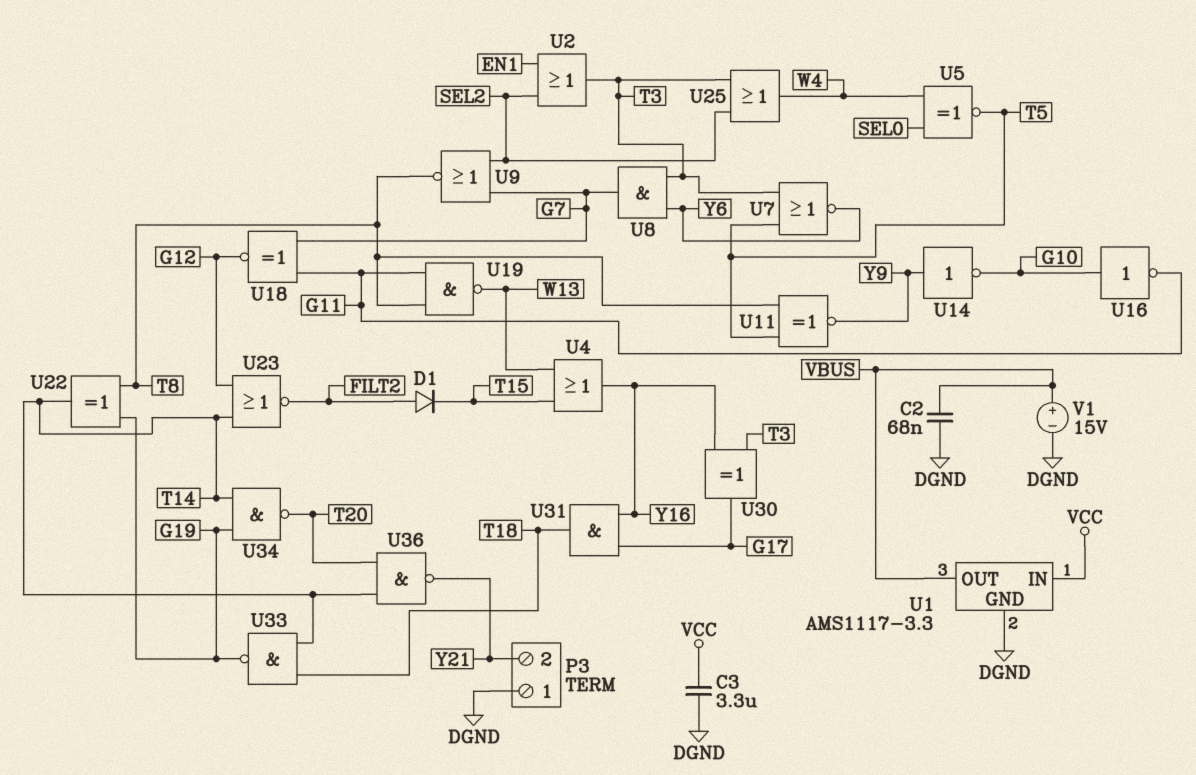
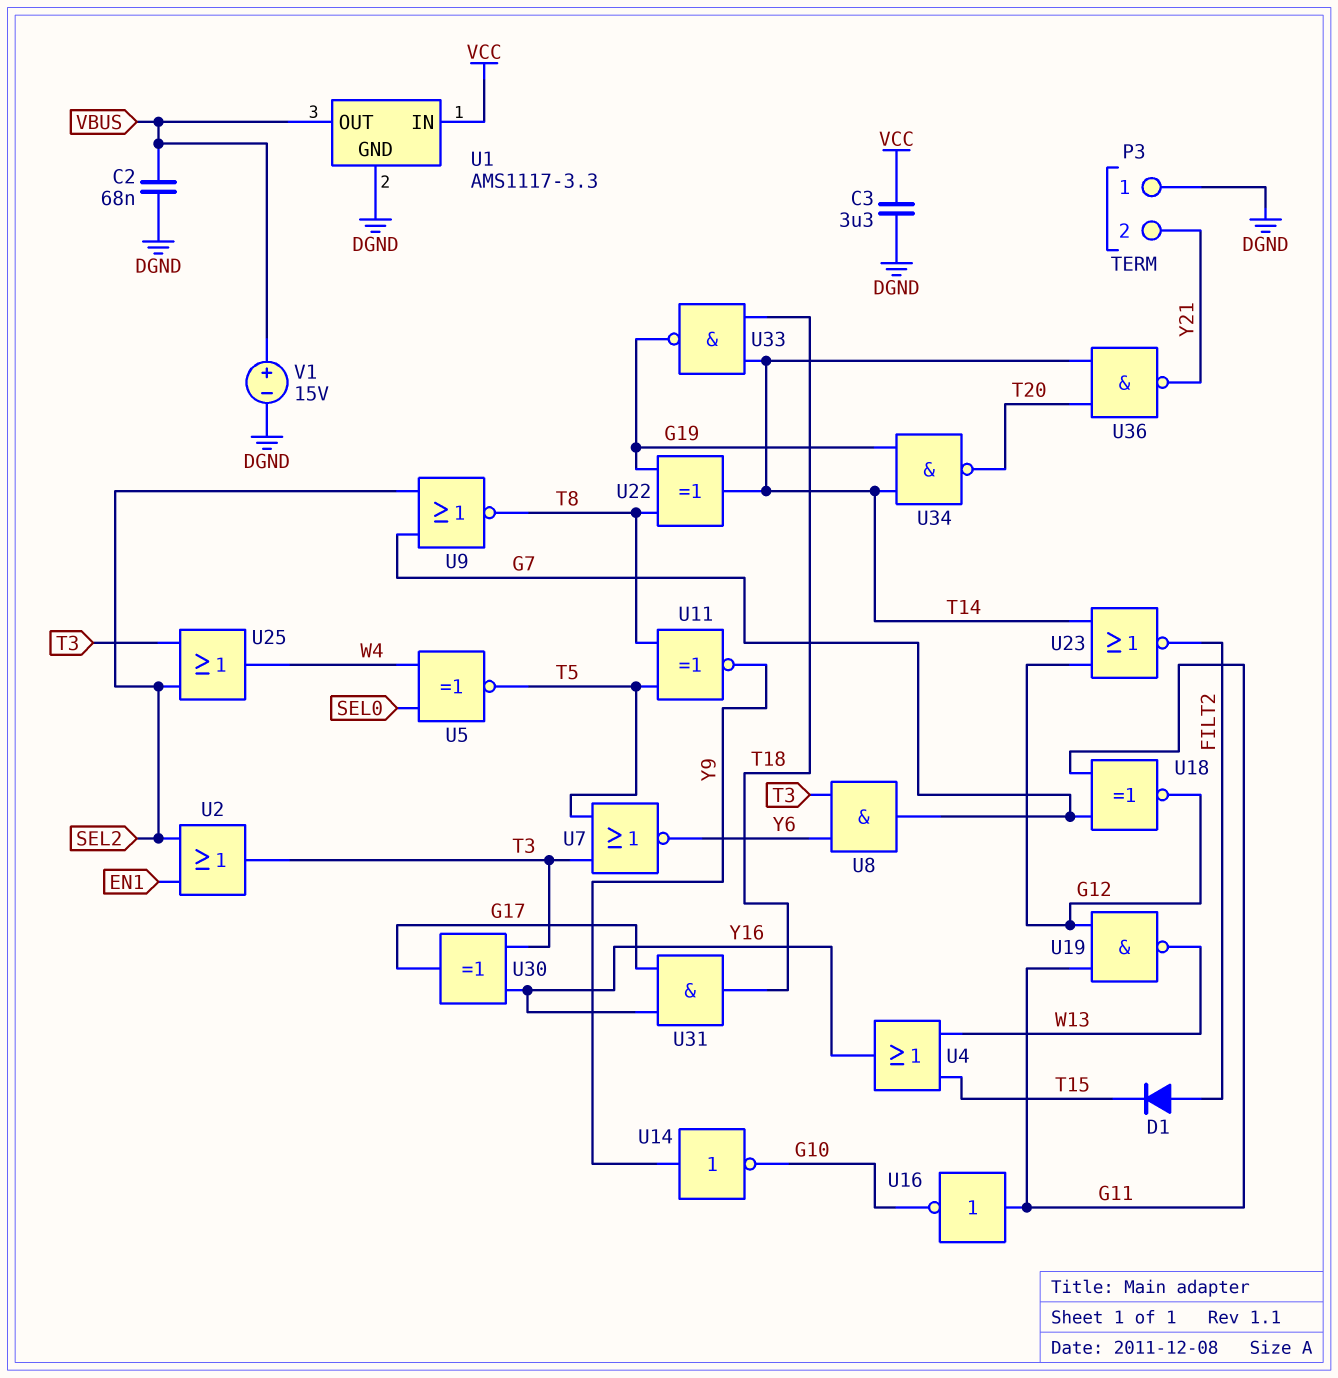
U16: NOT (in G10, out G11) -> NOT (in G11, out G10)
U19: NAND (in G11, in T8, out W13) -> NAND (in G11, in G12, out W13)

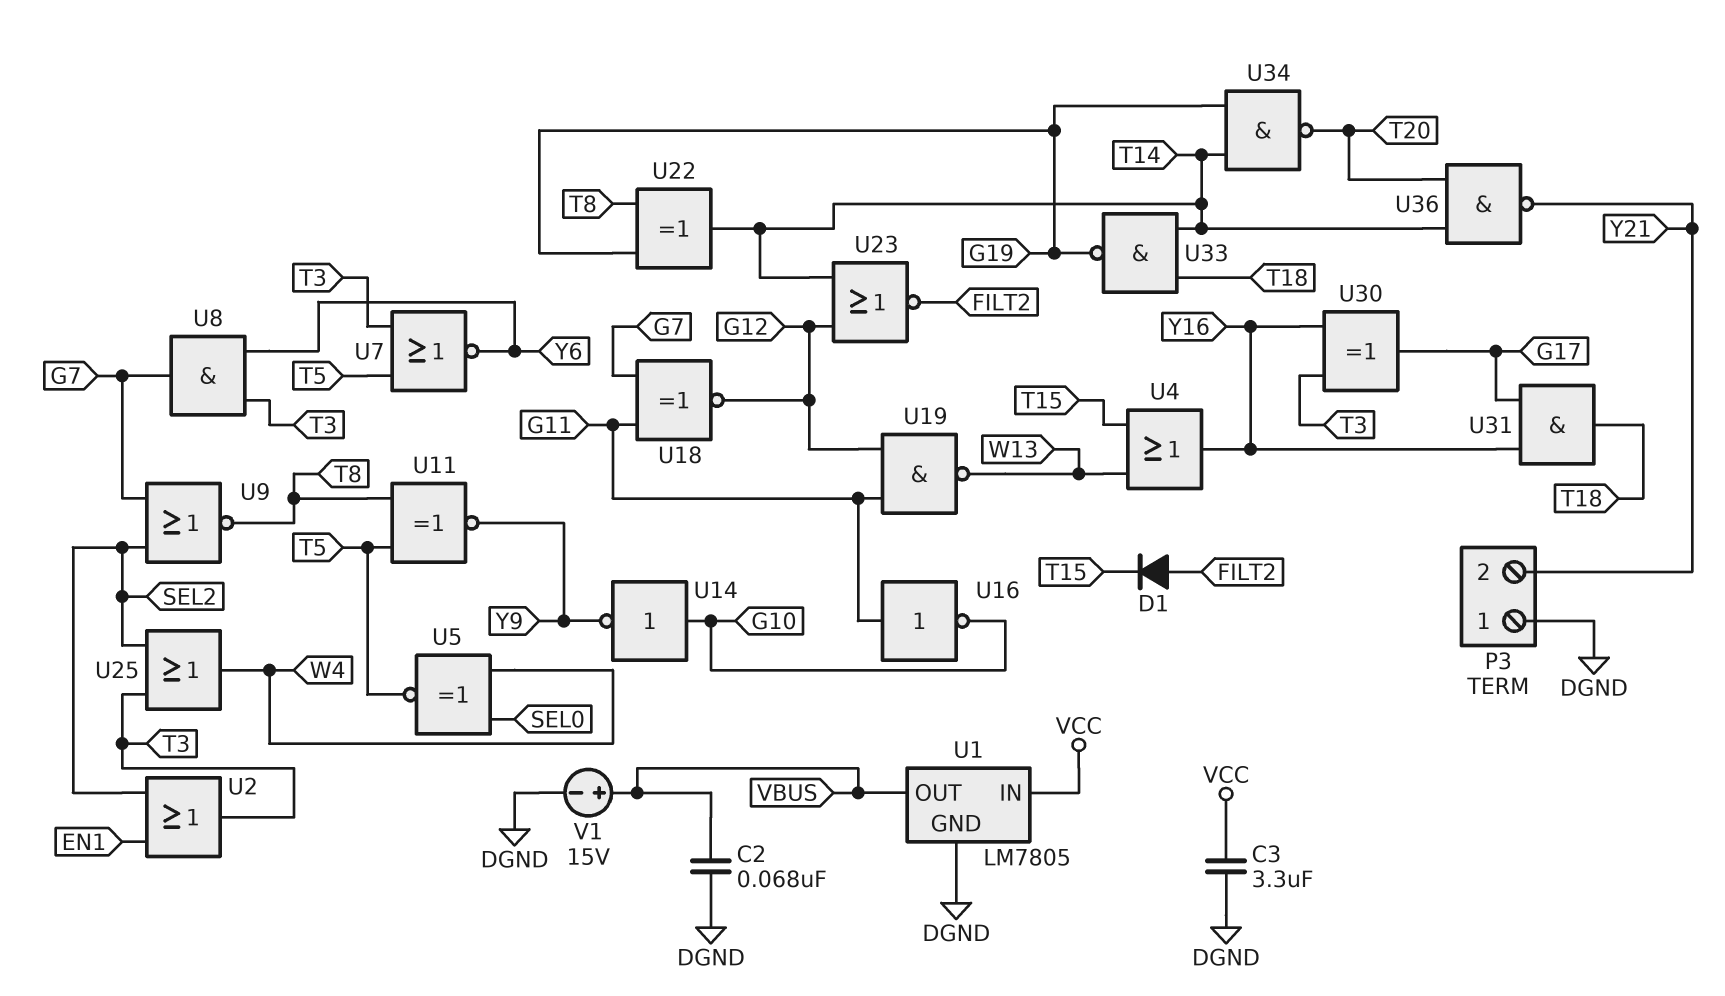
U1: AMS1117-3.3 -> LM7805
U14: NOT (in Y9, out G10) -> NOT (in G10, out Y9)

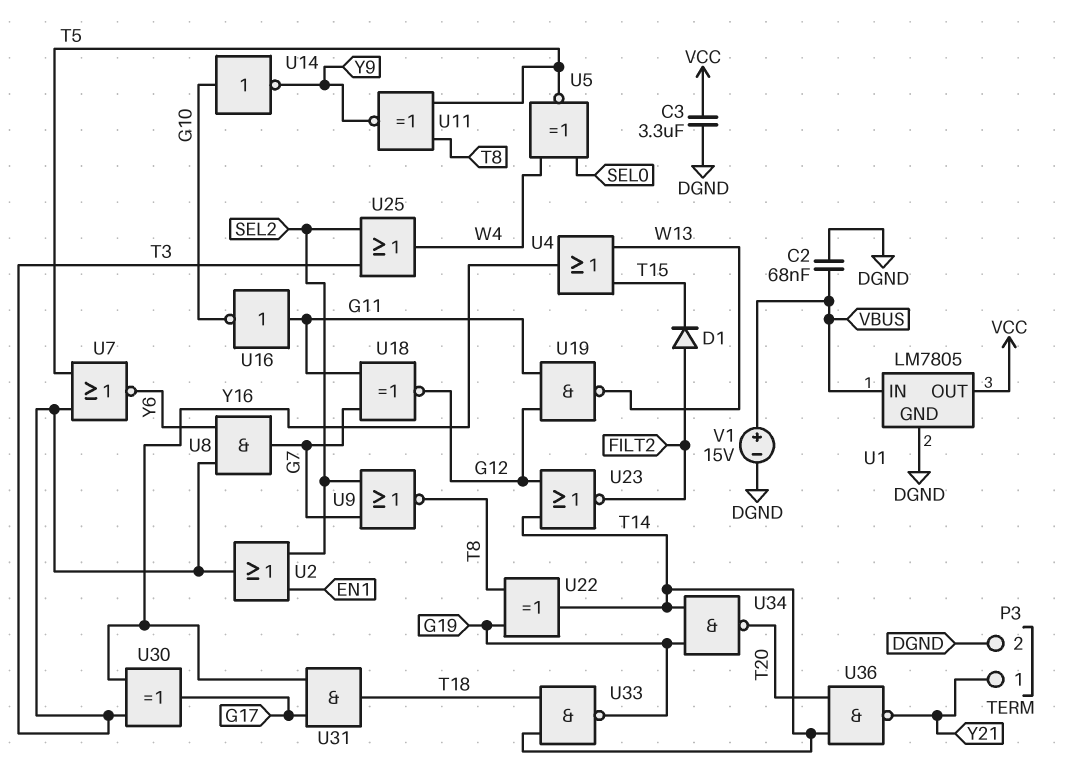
P3 pin 1: DGND -> Y21
P3 pin 2: Y21 -> DGND
U1 pin IN: VCC -> VBUS
U1 pin OUT: VBUS -> VCC

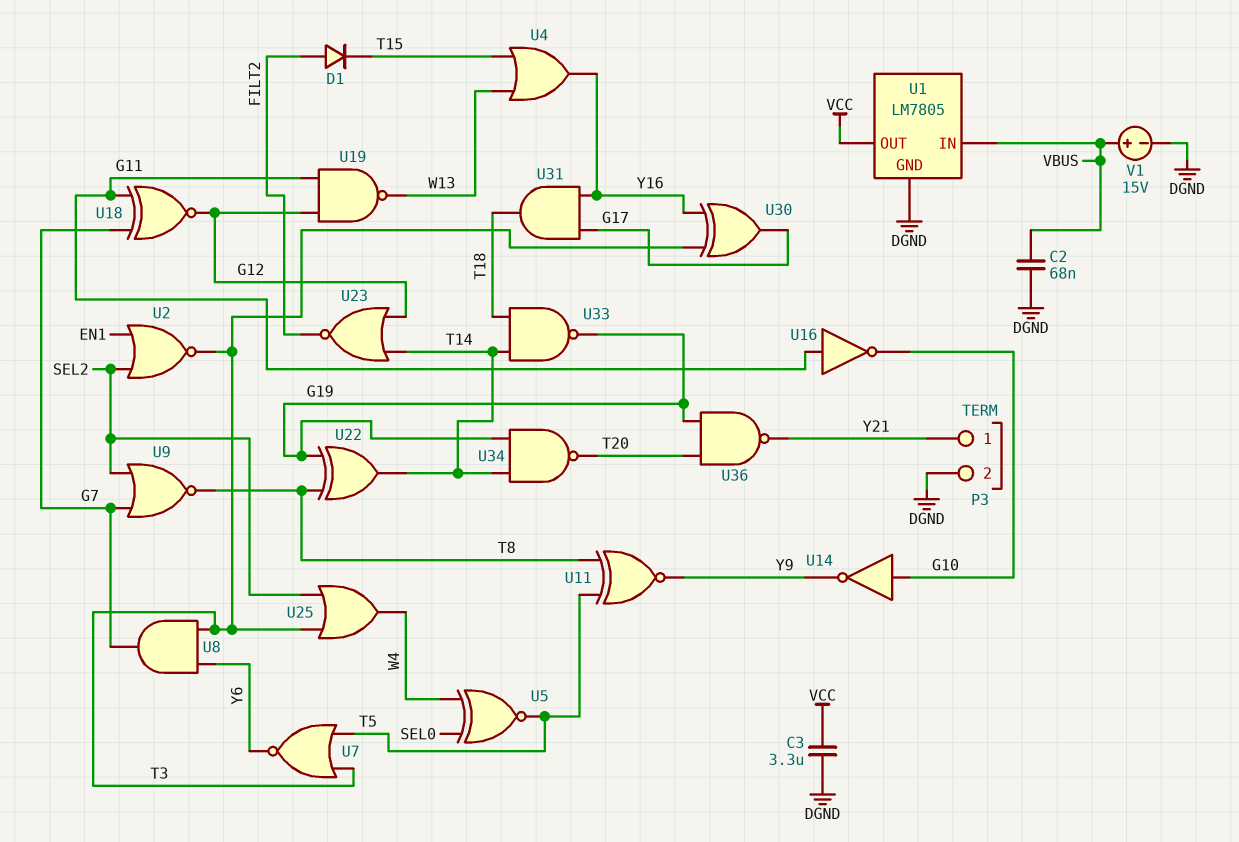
U2: OR (in EN1, in SEL2, out T3) -> NOR (in EN1, in SEL2, out T3)
U36: NAND (in T14, in T20, out Y21) -> NAND (in G19, in T20, out Y21)

